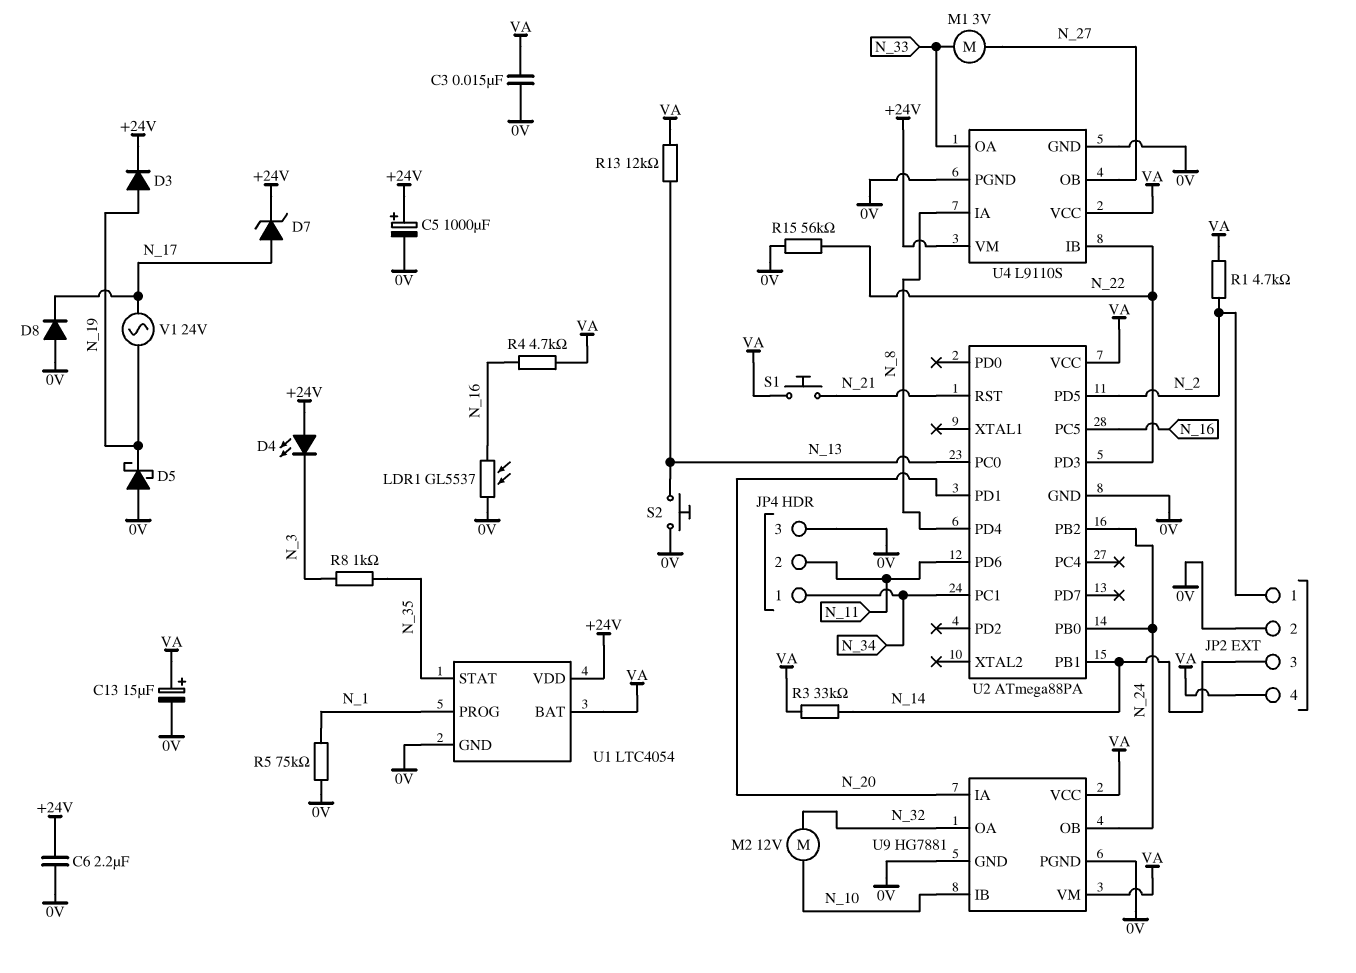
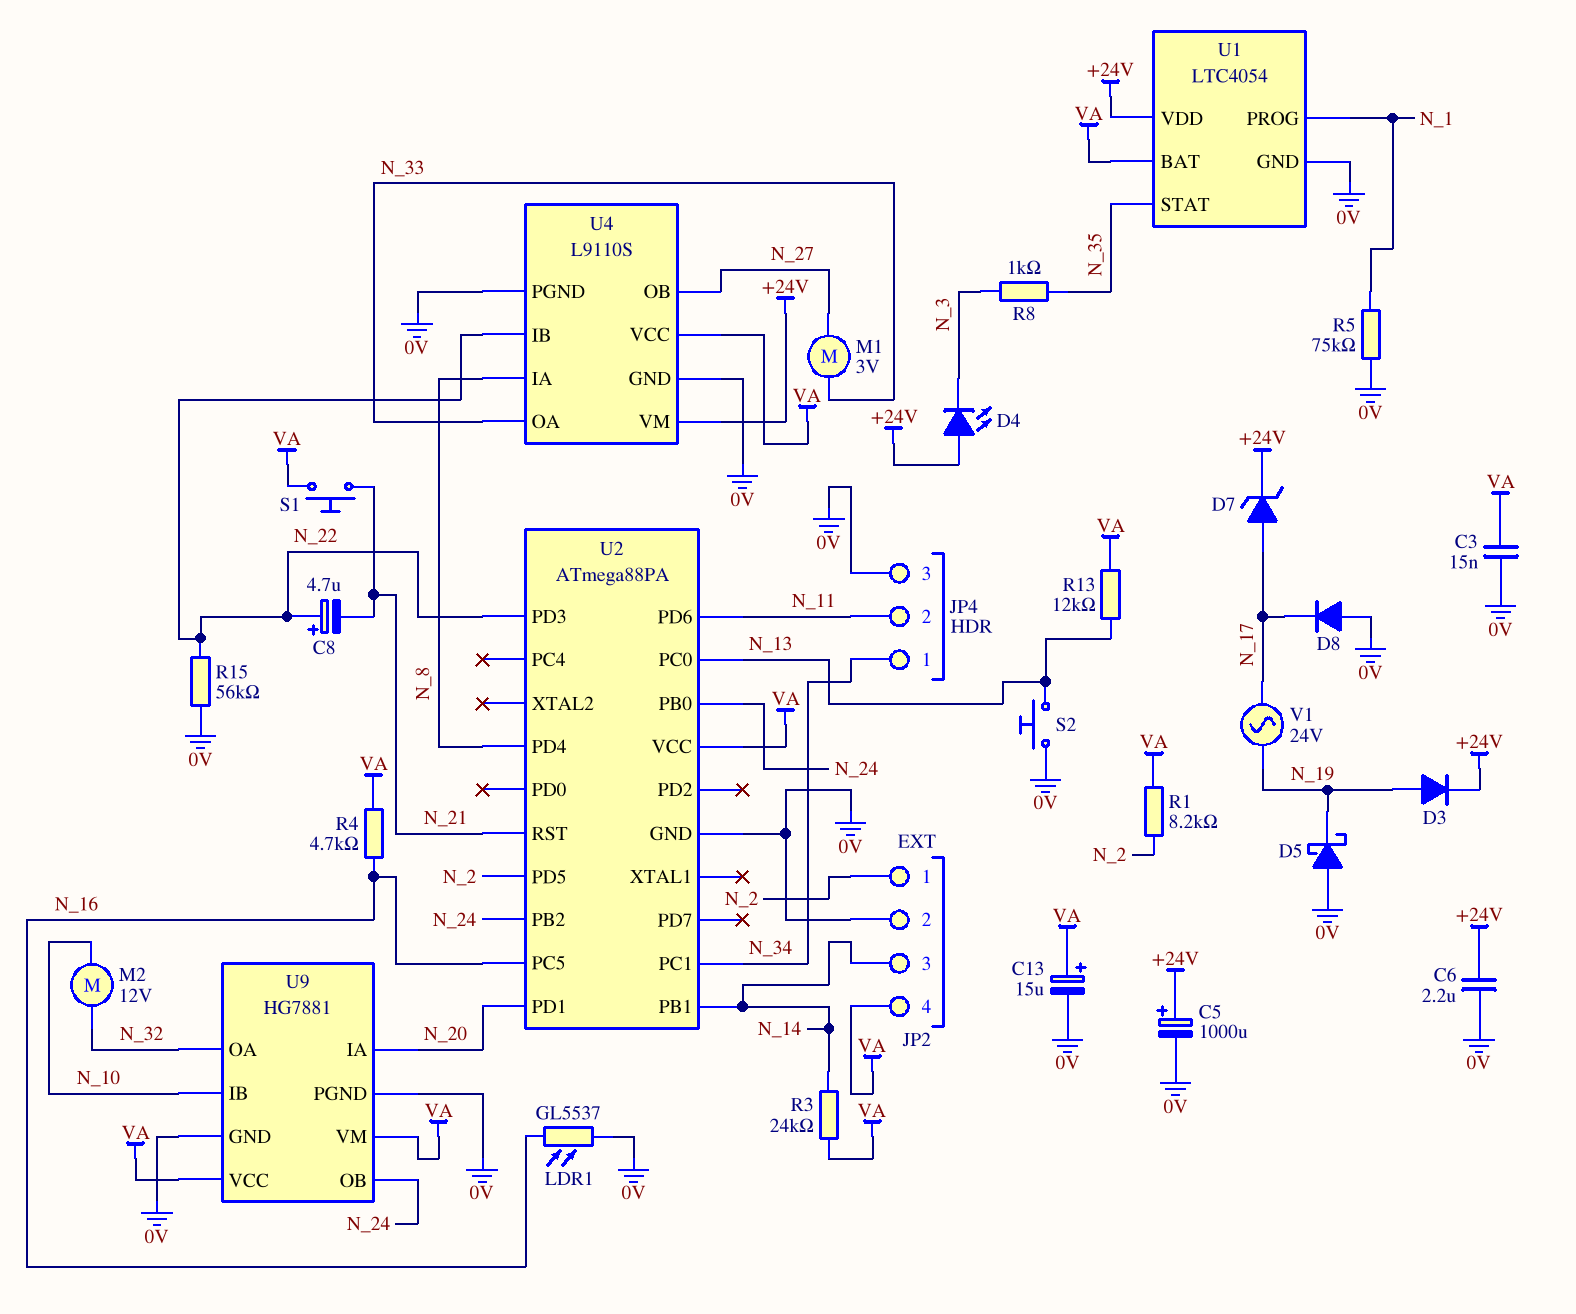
C8: none -> 4.7uF (plus N_22, minus N_21)
R1: 4.7k (N_2, VA) -> 8.2k (N_2, VA)
R3: 33k (N_14, VA) -> 24k (N_14, VA)

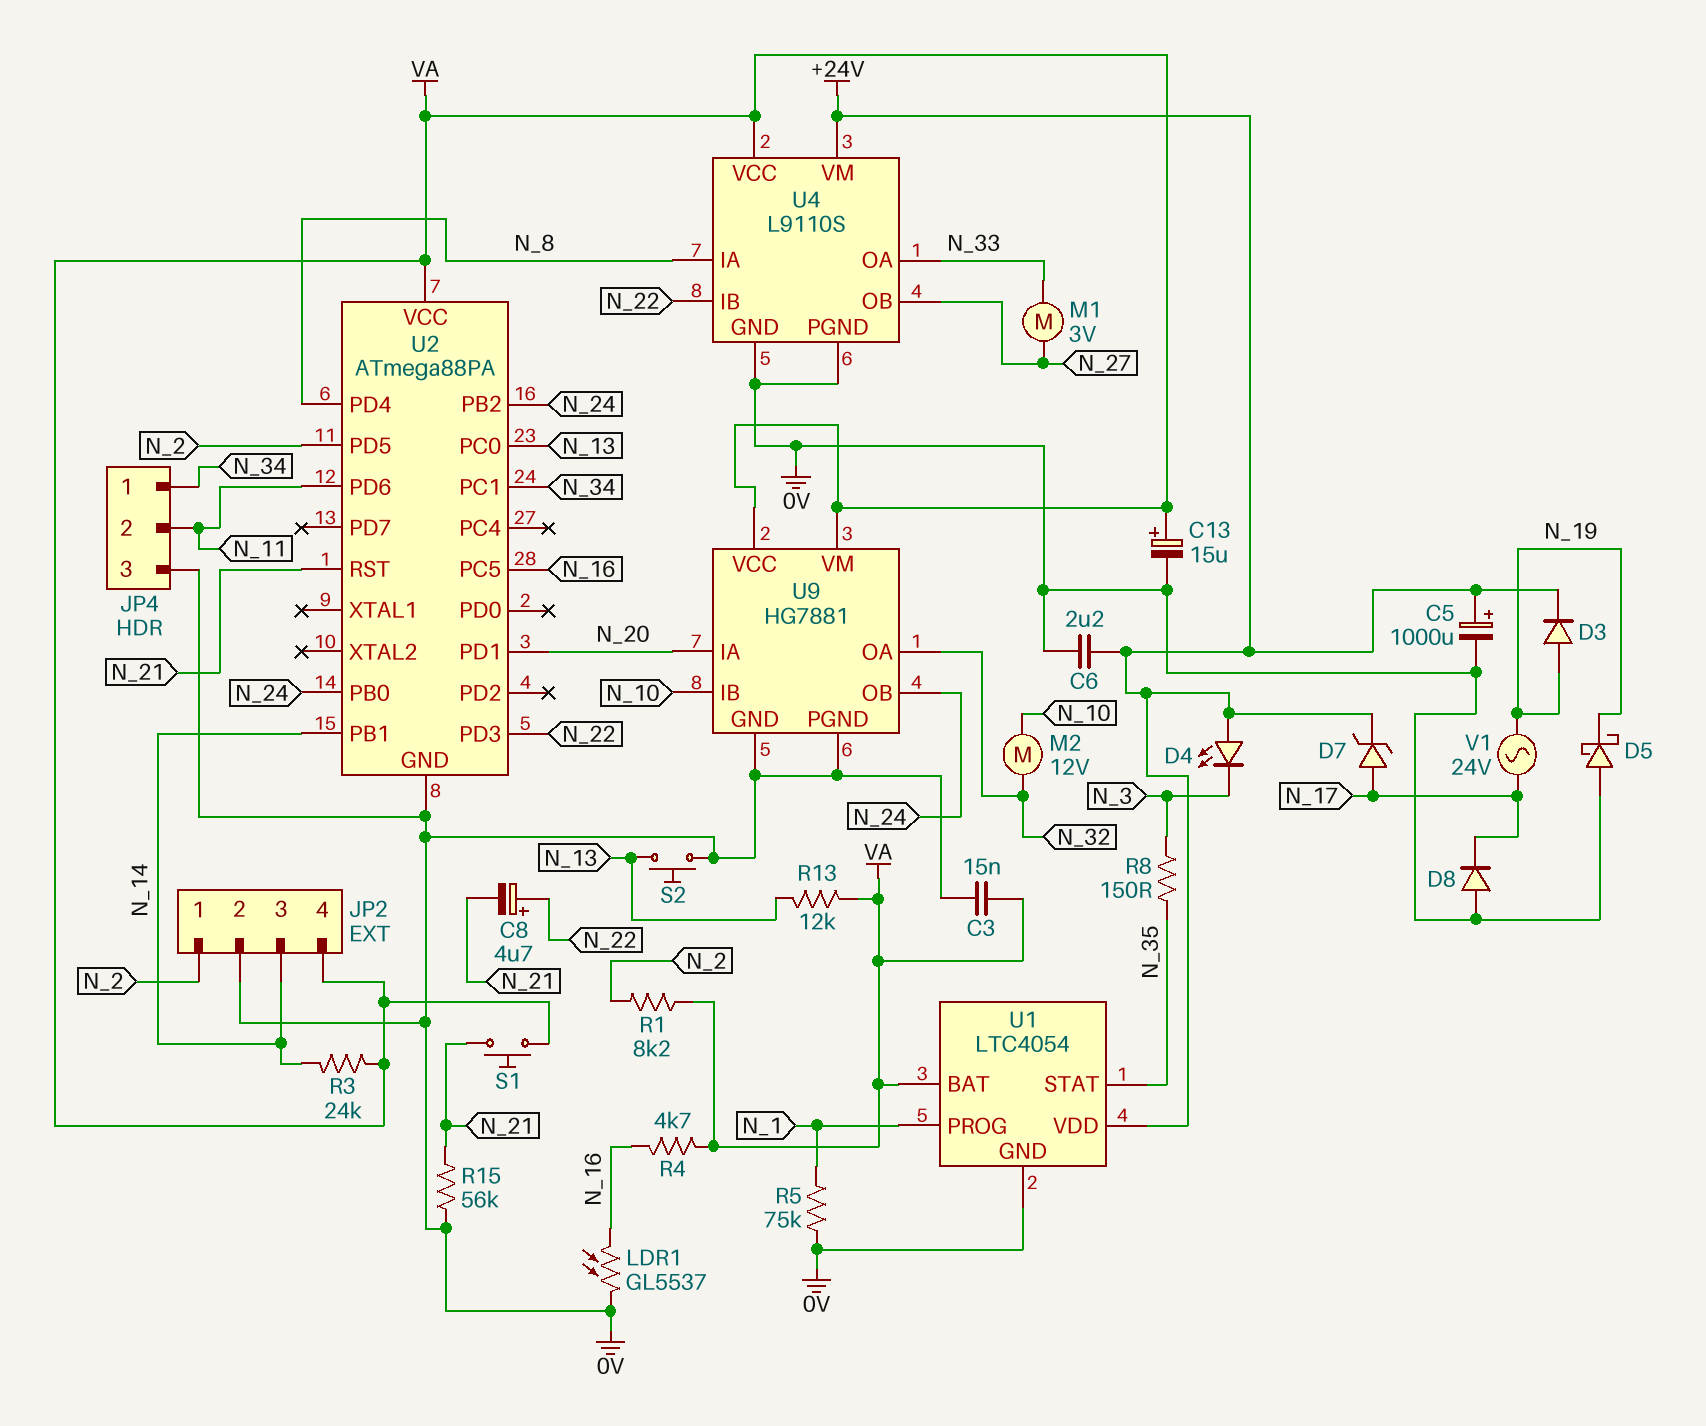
R8: 1k (N_3, N_35) -> 150 (N_3, N_35)
R15: 56k (0V, N_22) -> 56k (0V, N_21)

